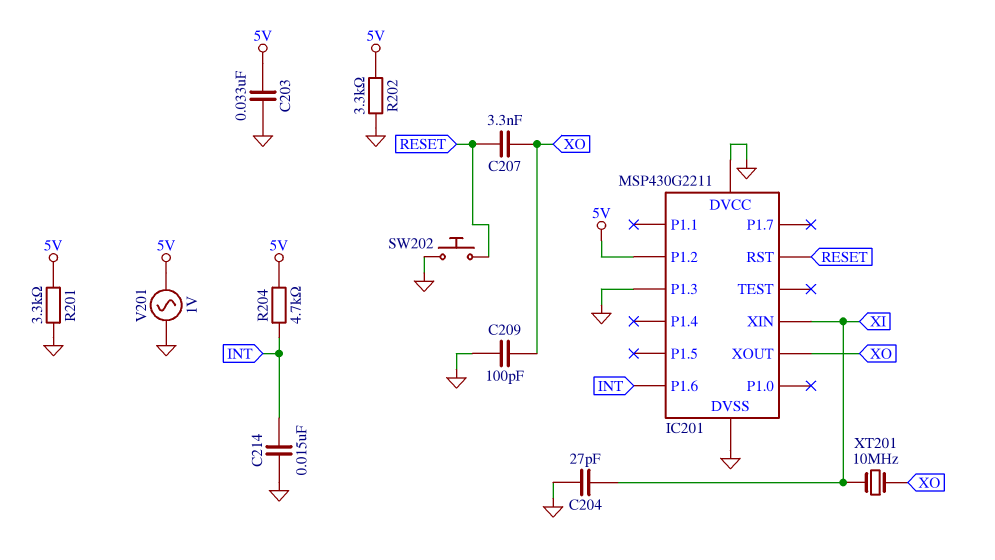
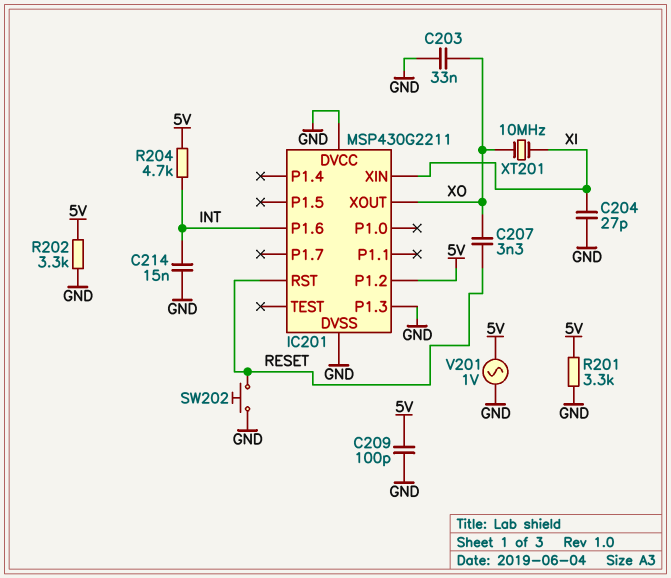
C203: 33nF (5V, GND) -> 33nF (GND, XO)
C209: 100pF (GND, XO) -> 100pF (5V, GND)

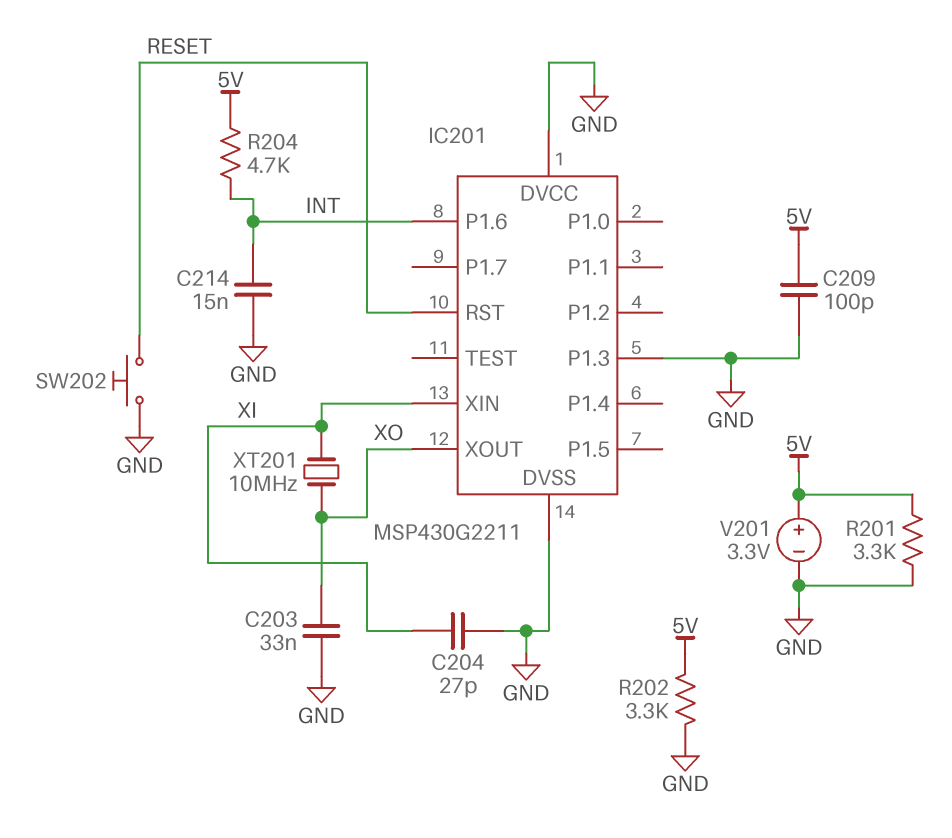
C207: 3.3nF (RESET, XO) -> none
IC201 pin P1.2: 5V -> none
V201: AC 1V (5V, GND) -> 3.3V (plus 5V, minus GND)

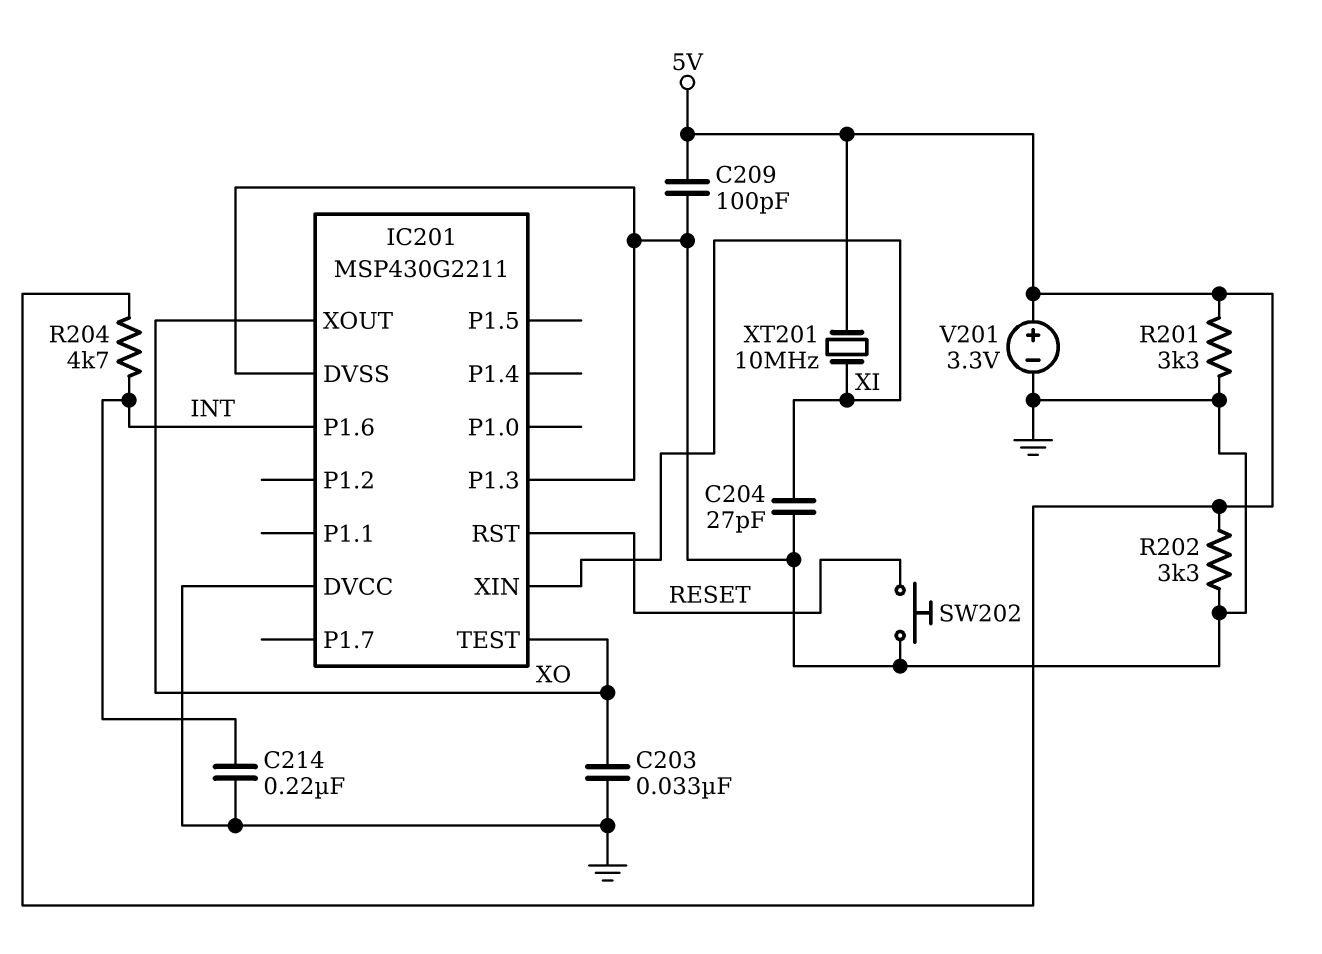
C214: 15nF (GND, INT) -> 220nF (GND, INT)
IC201 pin TEST: none -> XO
XT201: 10MHz (XI, XO) -> 10MHz (5V, XI)

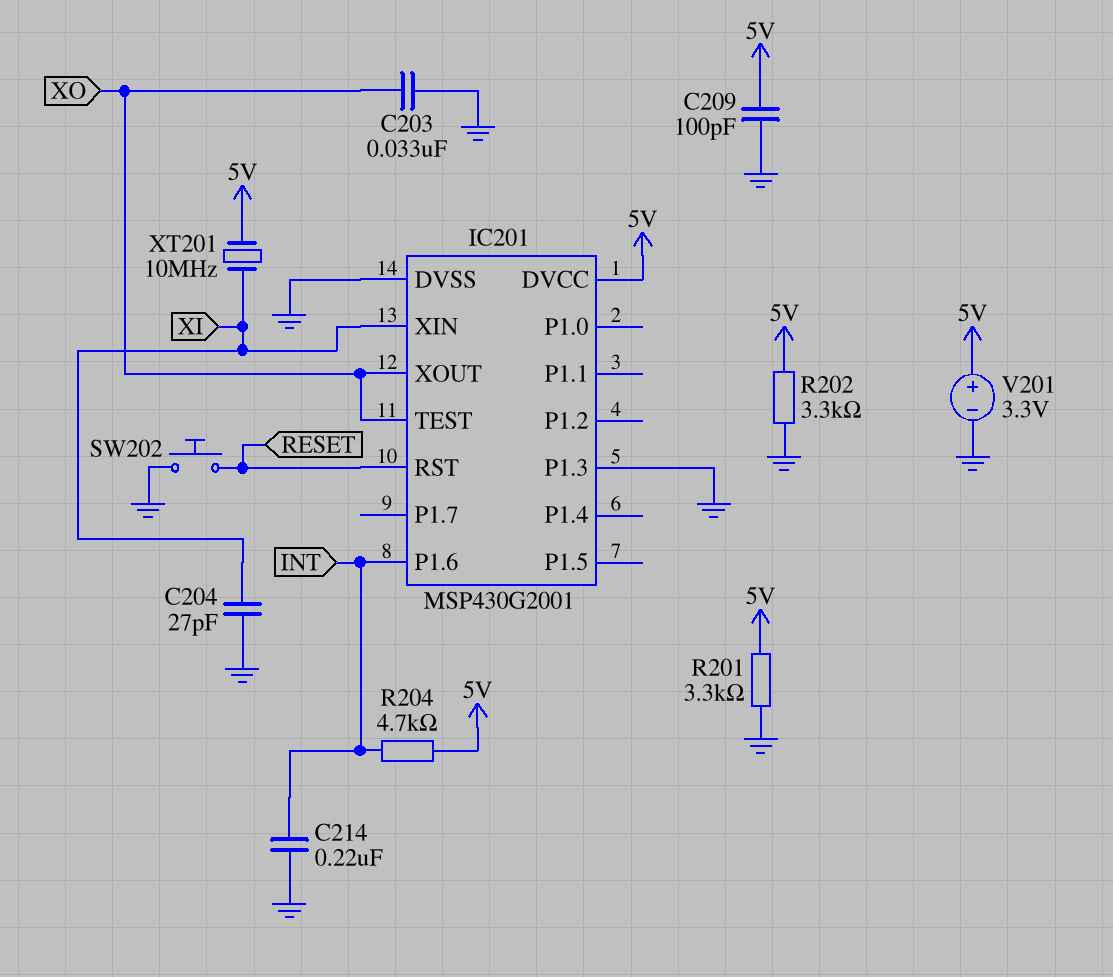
IC201: MSP430G2211 -> MSP430G2001
IC201 pin DVCC: GND -> 5V

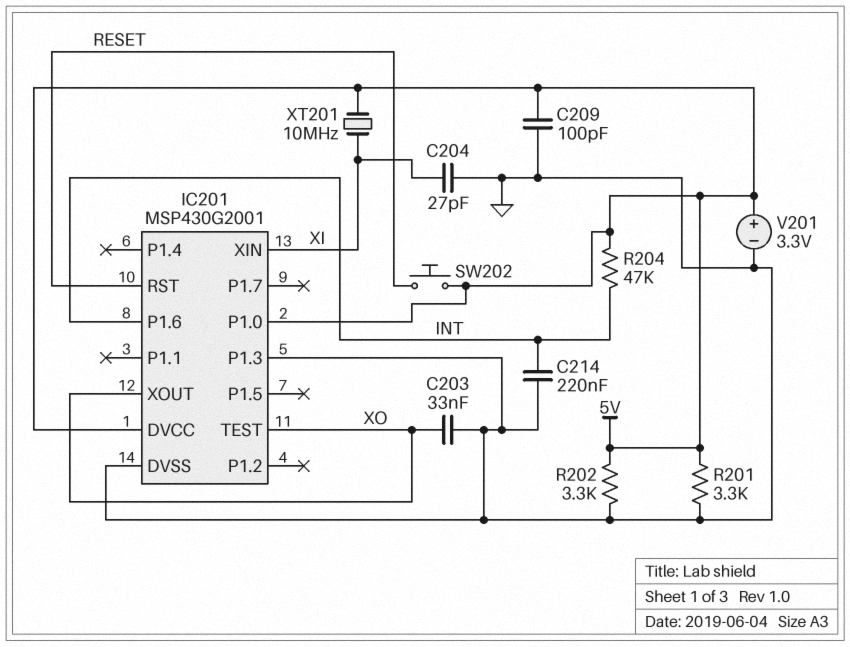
IC201 pin P1.0: none -> 5V
R204: 4.7k (5V, INT) -> 47k (5V, INT)
SW202: button (GND, RESET) -> button (5V, RESET)

